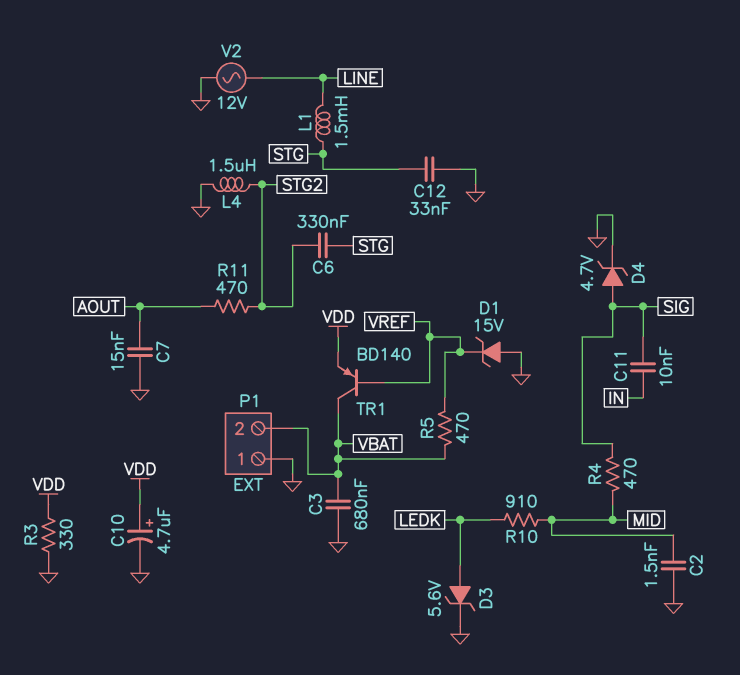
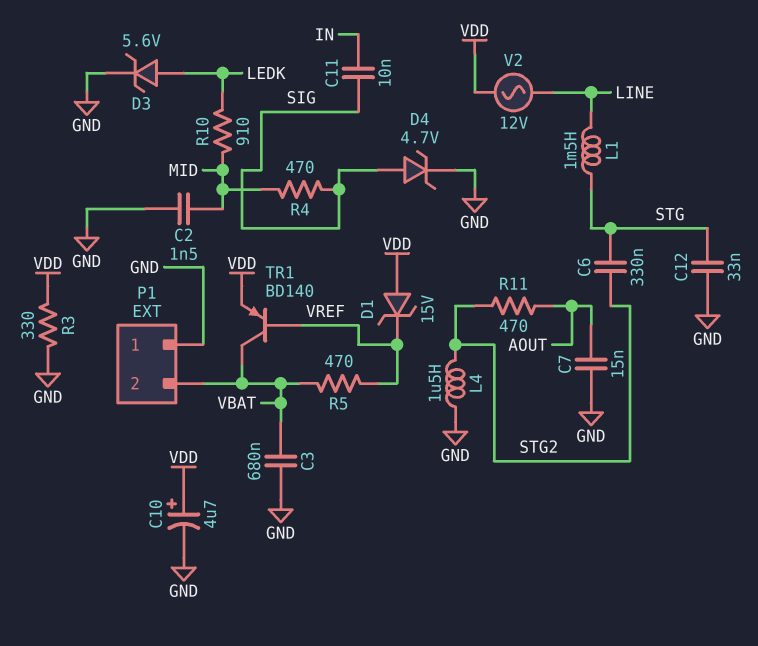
D1: zener 15V (A GND, K VREF) -> zener 15V (A VDD, K VREF)
V2: AC 12V (GND, LINE) -> AC 12V (LINE, VDD)

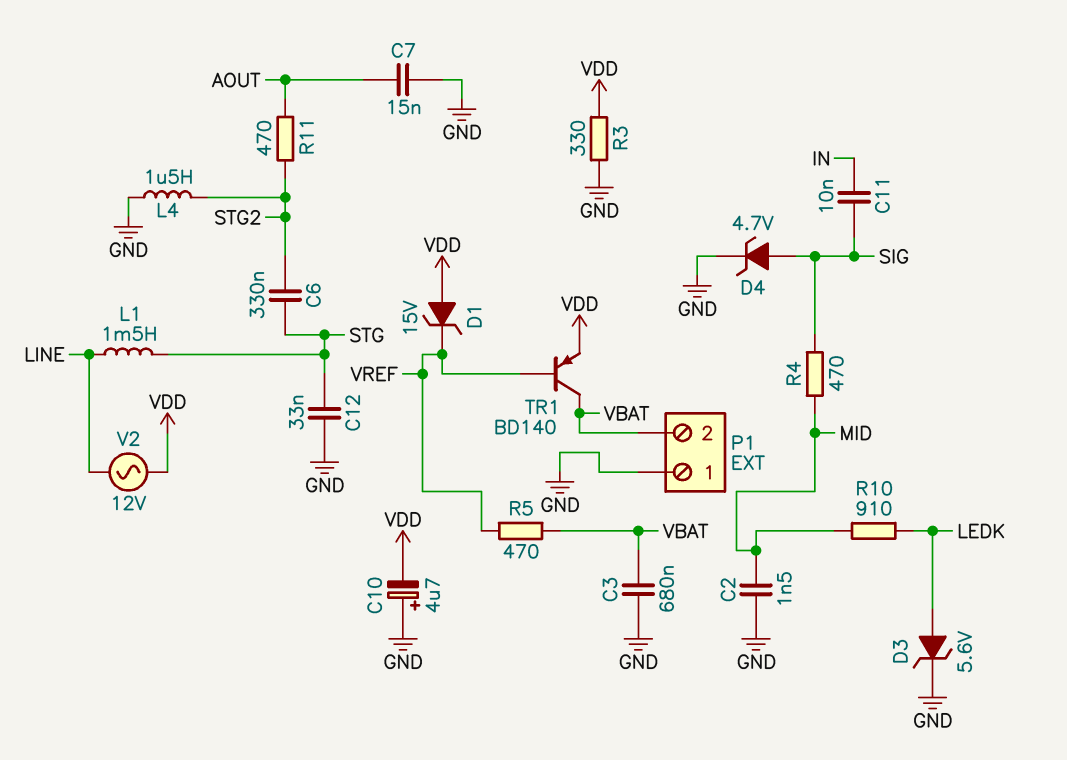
C10: 4.7uF (plus VDD, minus GND) -> 4.7uF (plus GND, minus VDD)

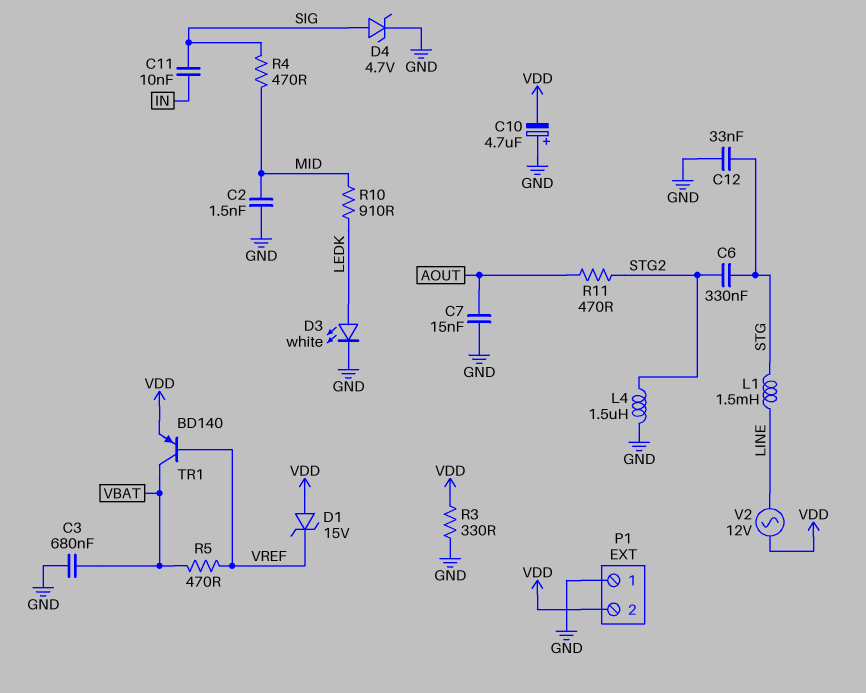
D3: zener 5.6V (A LEDK, K GND) -> LED white (A LEDK, K GND)
P1 pin 2: VBAT -> VDD

